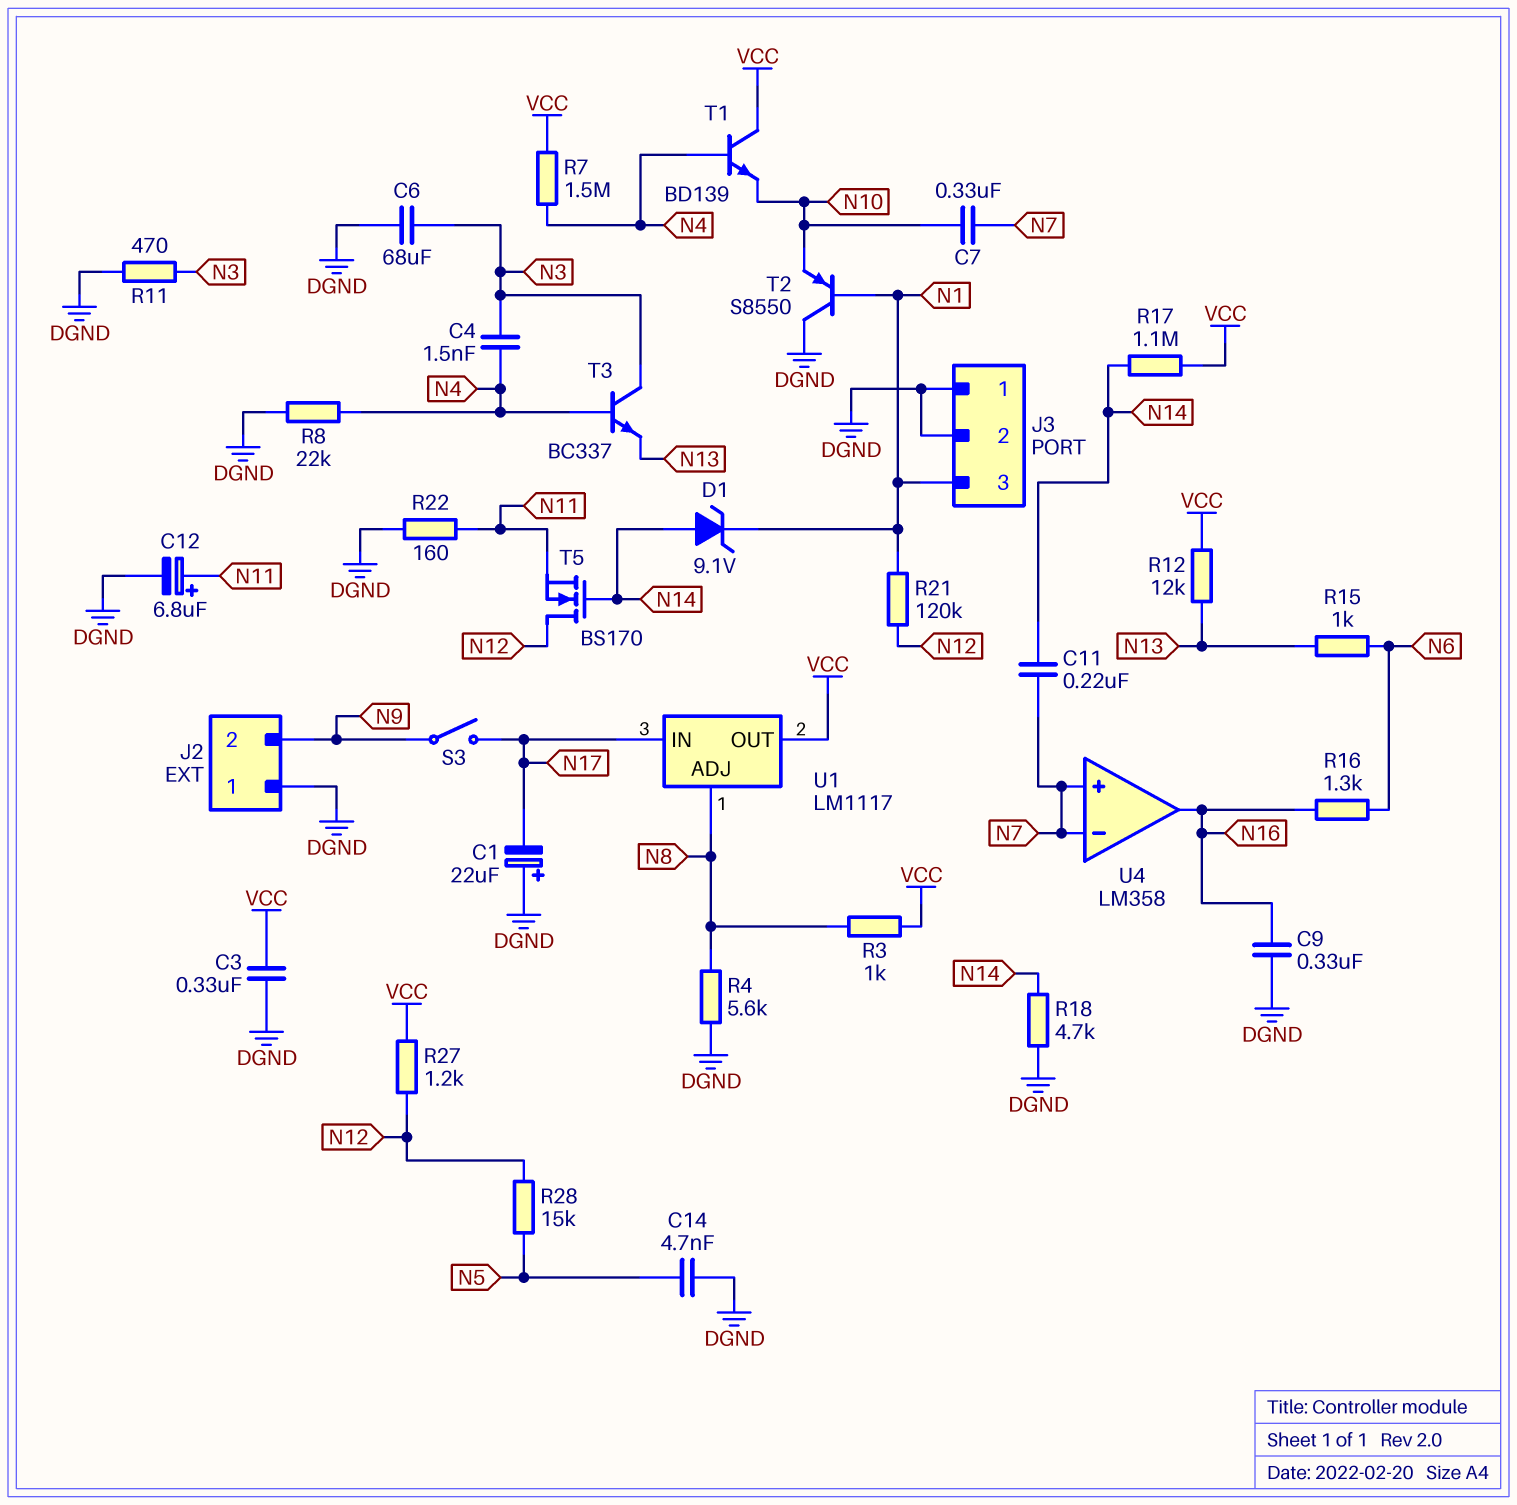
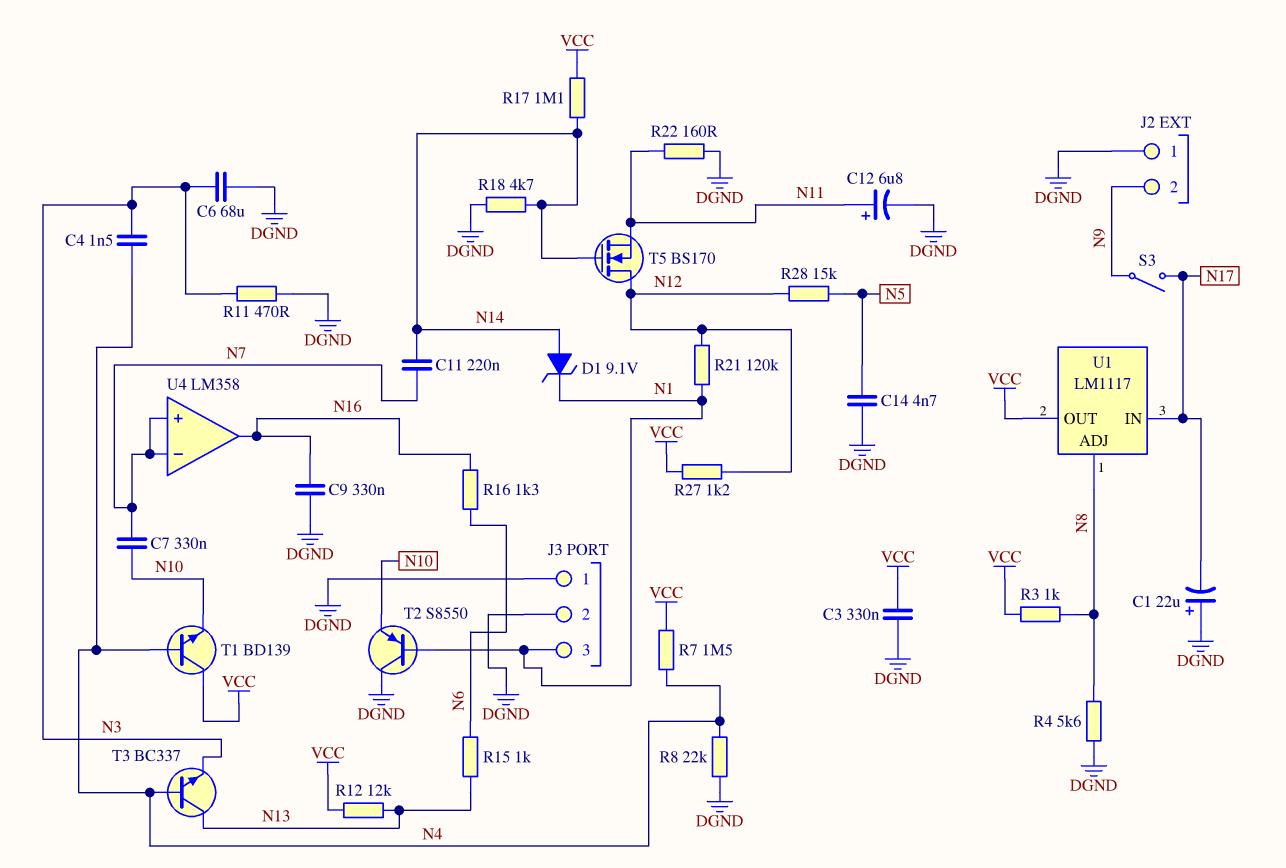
T3: NPN BC337 (B N4, C N3, E N13) -> NPN BC337 (B N4, C N13, E N3)

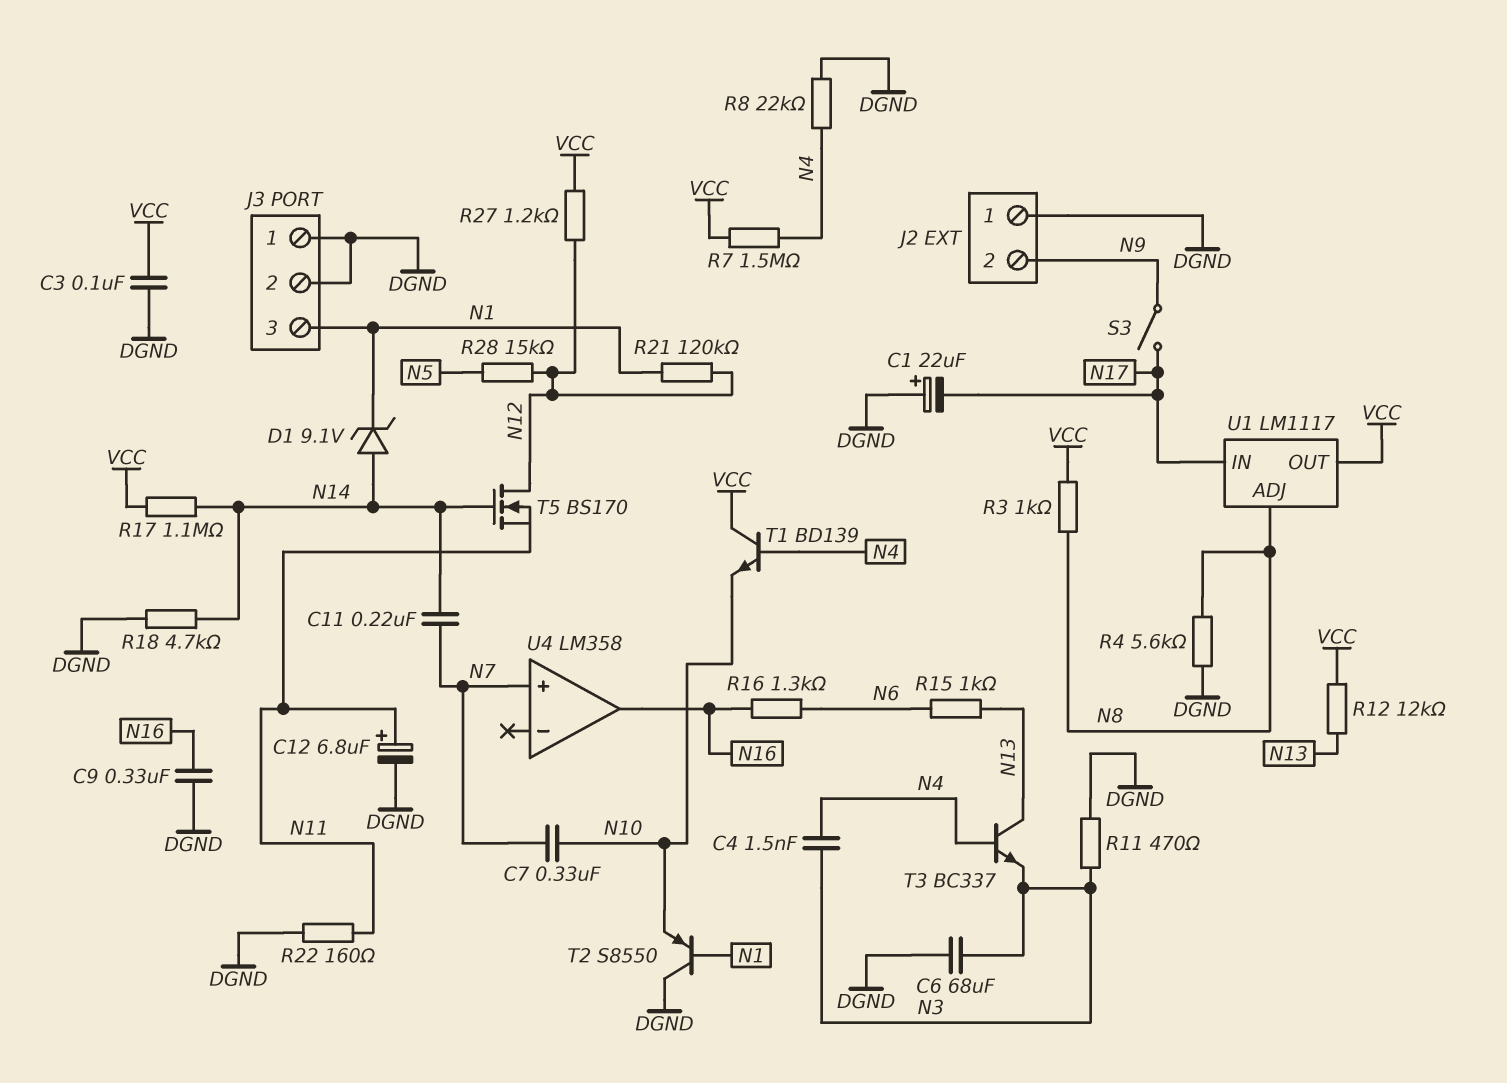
C3: 330nF (DGND, VCC) -> 100nF (DGND, VCC)
C14: 4.7nF (DGND, N5) -> none
U4 pin in-: N7 -> none

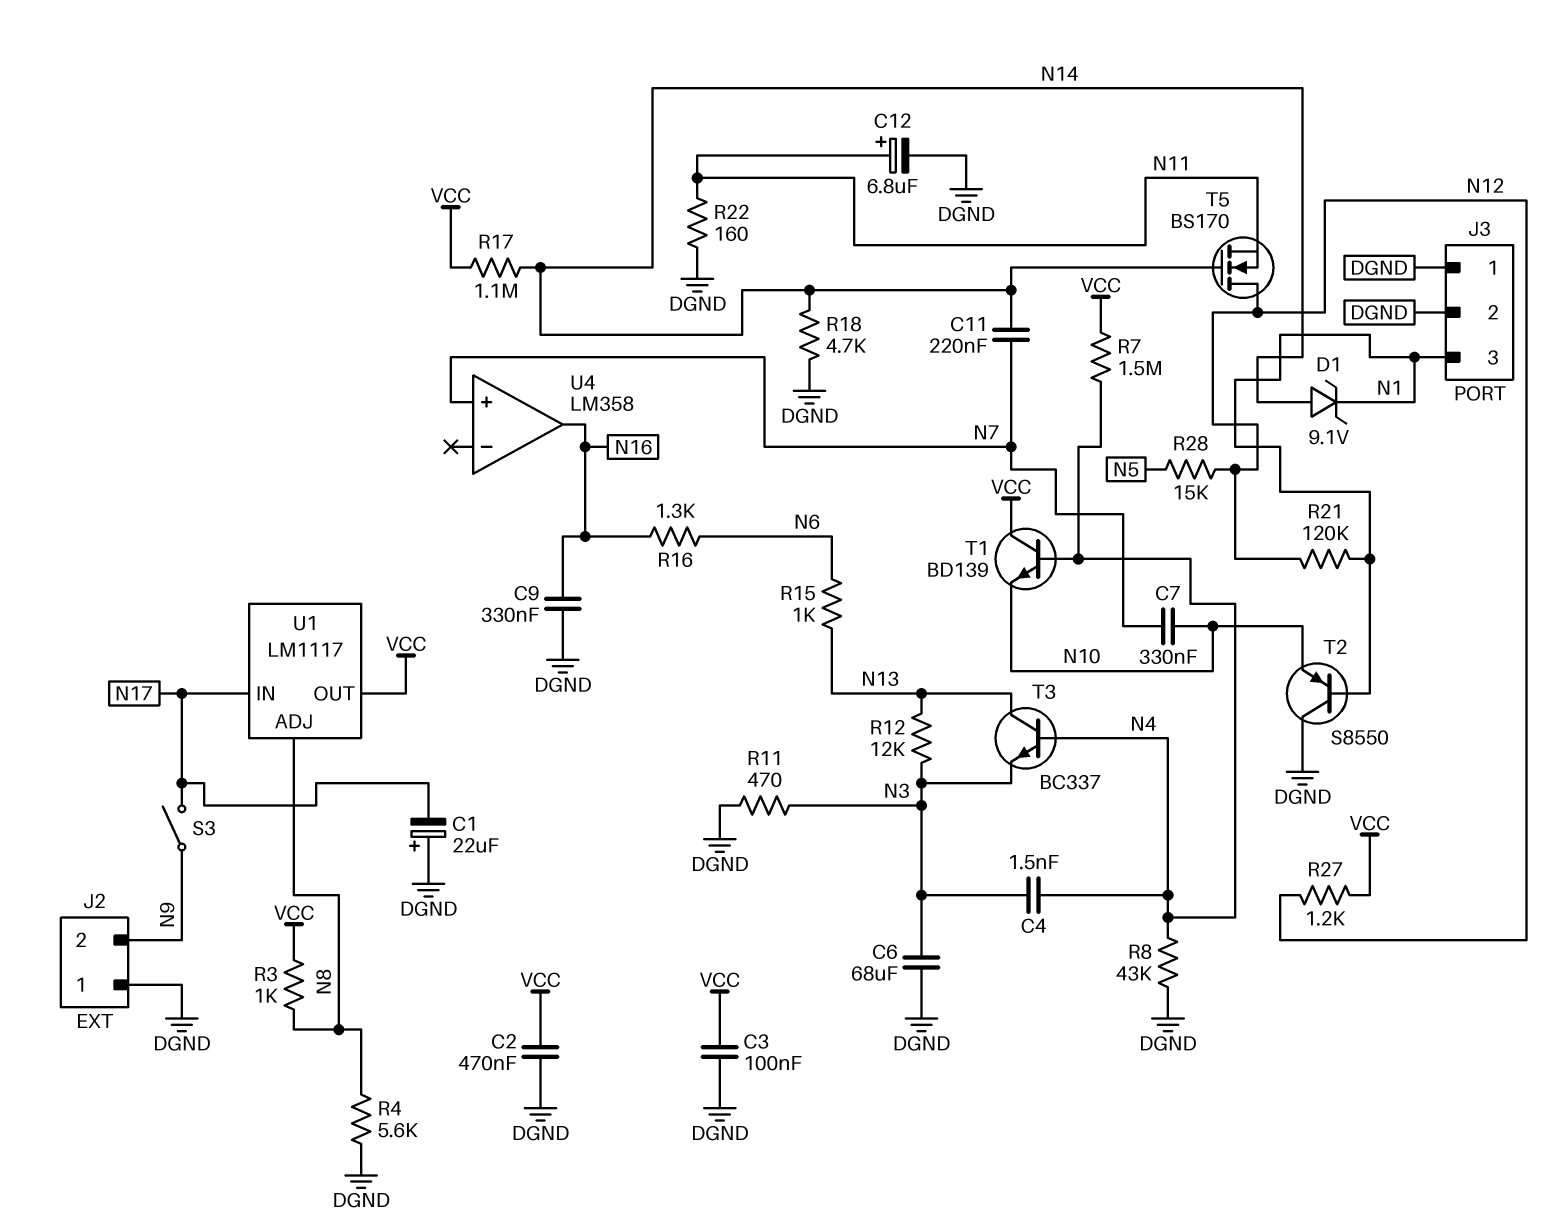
C2: none -> 470nF (DGND, VCC)
R8: 22k (DGND, N4) -> 43k (DGND, N4)
R12: 12k (N13, VCC) -> 12k (N3, N13)

